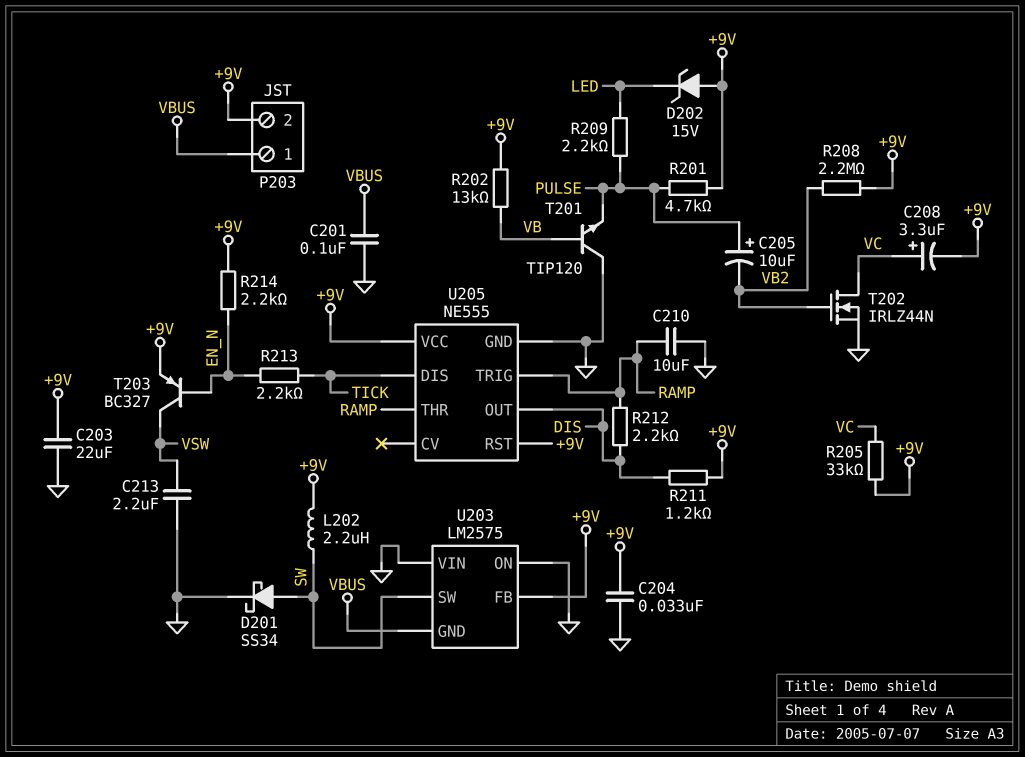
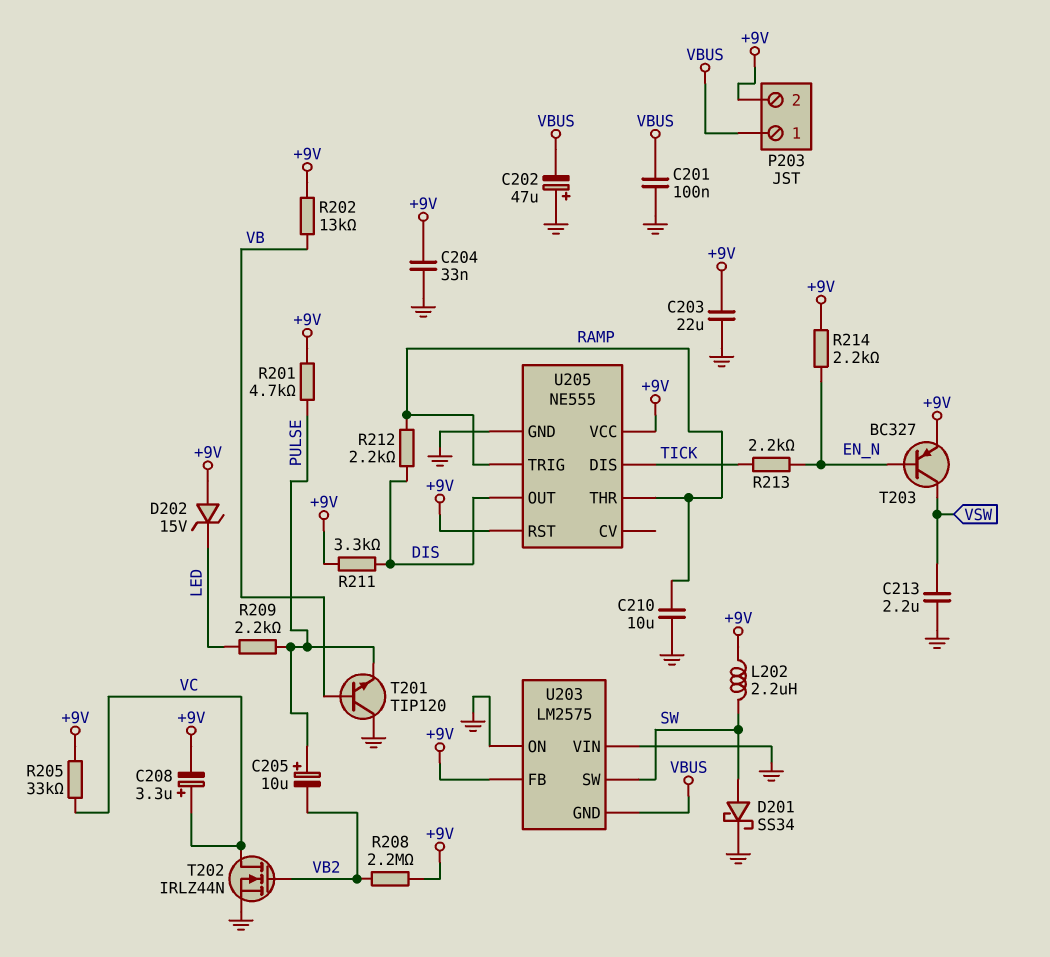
C202: none -> 47uF (plus GND, minus VBUS)
R211: 1.2k (+9V, DIS) -> 3.3k (+9V, DIS)

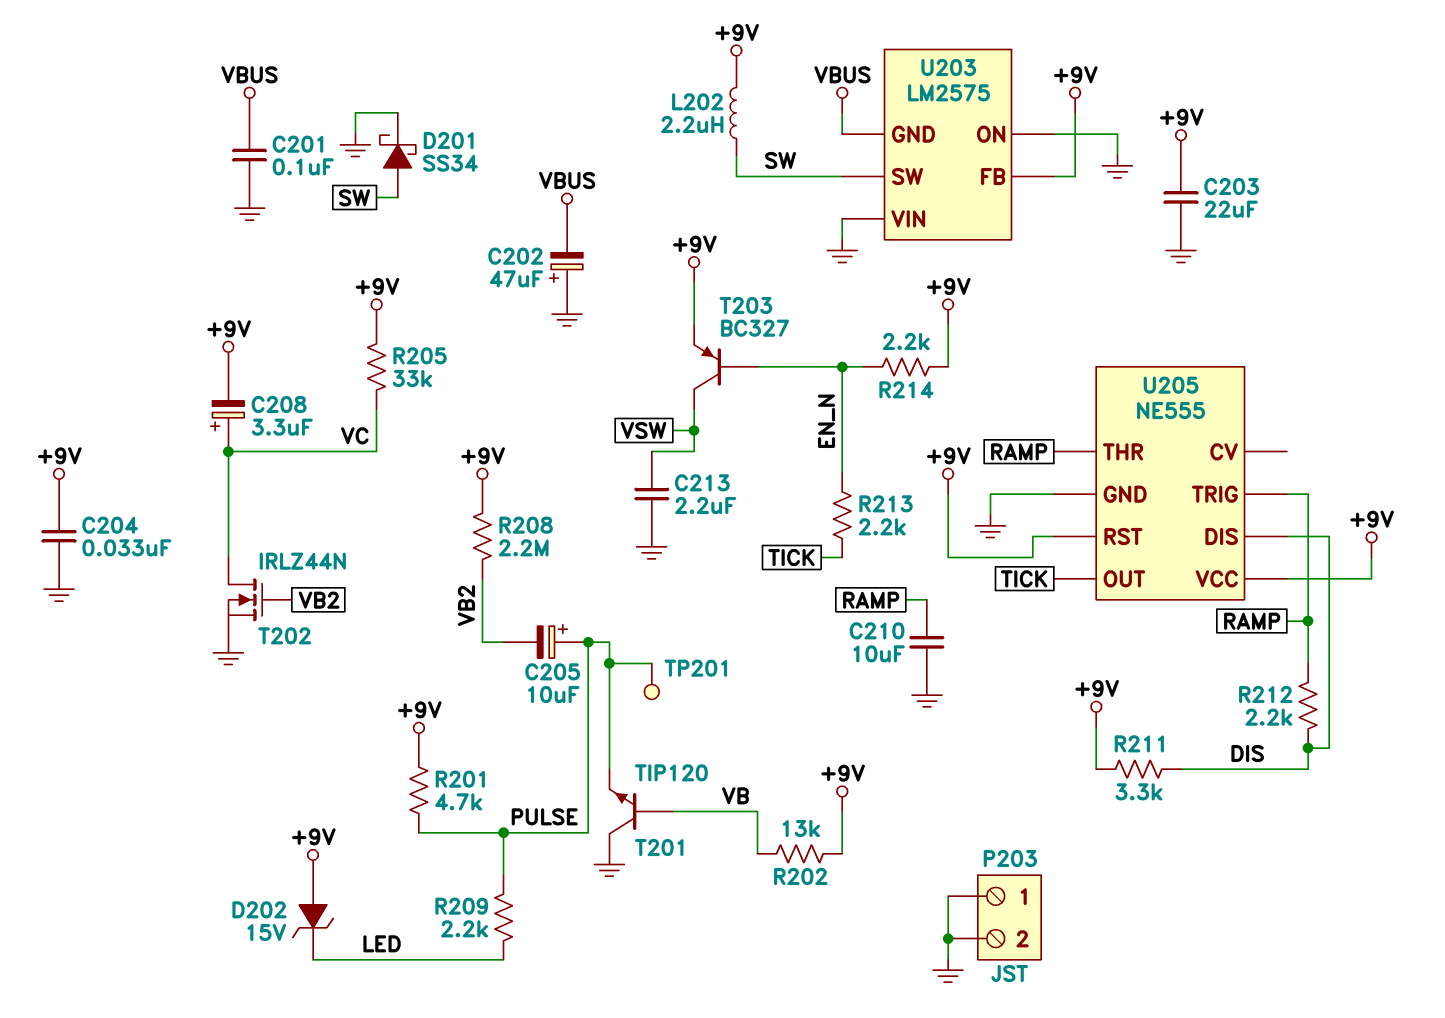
P203 pin 1: VBUS -> GND
P203 pin 2: +9V -> GND
TP201: none -> test point (PULSE)
U205 pin DIS: TICK -> DIS
U205 pin OUT: DIS -> TICK

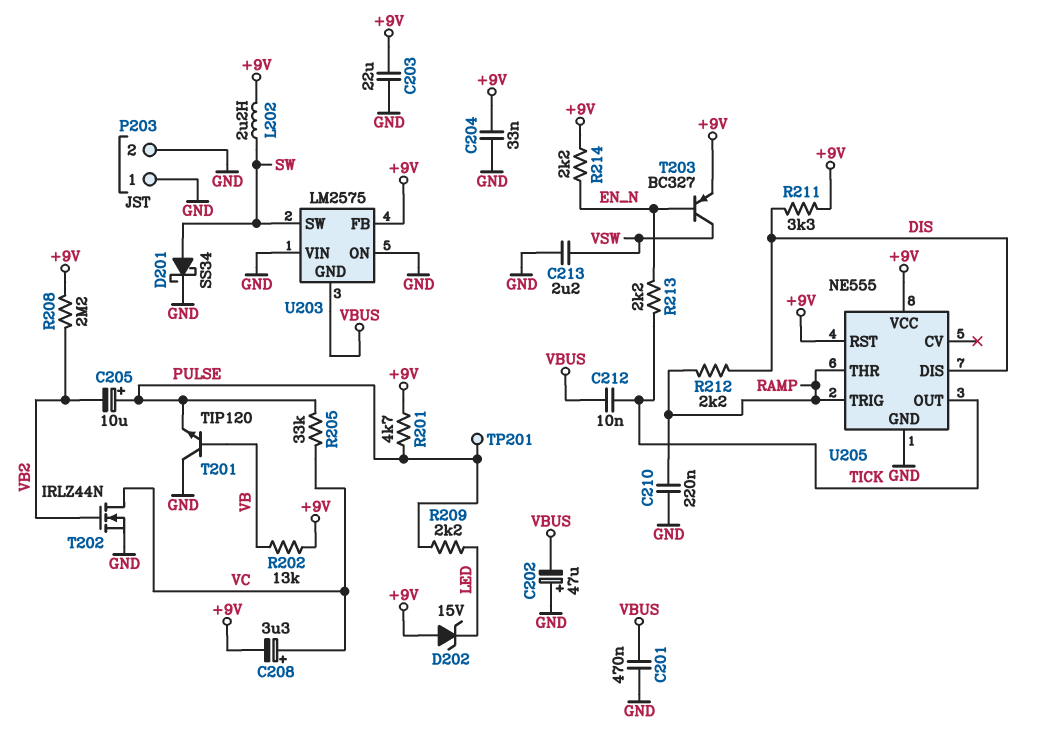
C201: 100nF (GND, VBUS) -> 470nF (GND, VBUS)
C210: 10uF (GND, RAMP) -> 220nF (GND, RAMP)
C212: none -> 10nF (TICK, VBUS)
R205: 33k (+9V, VC) -> 33k (PULSE, VC)

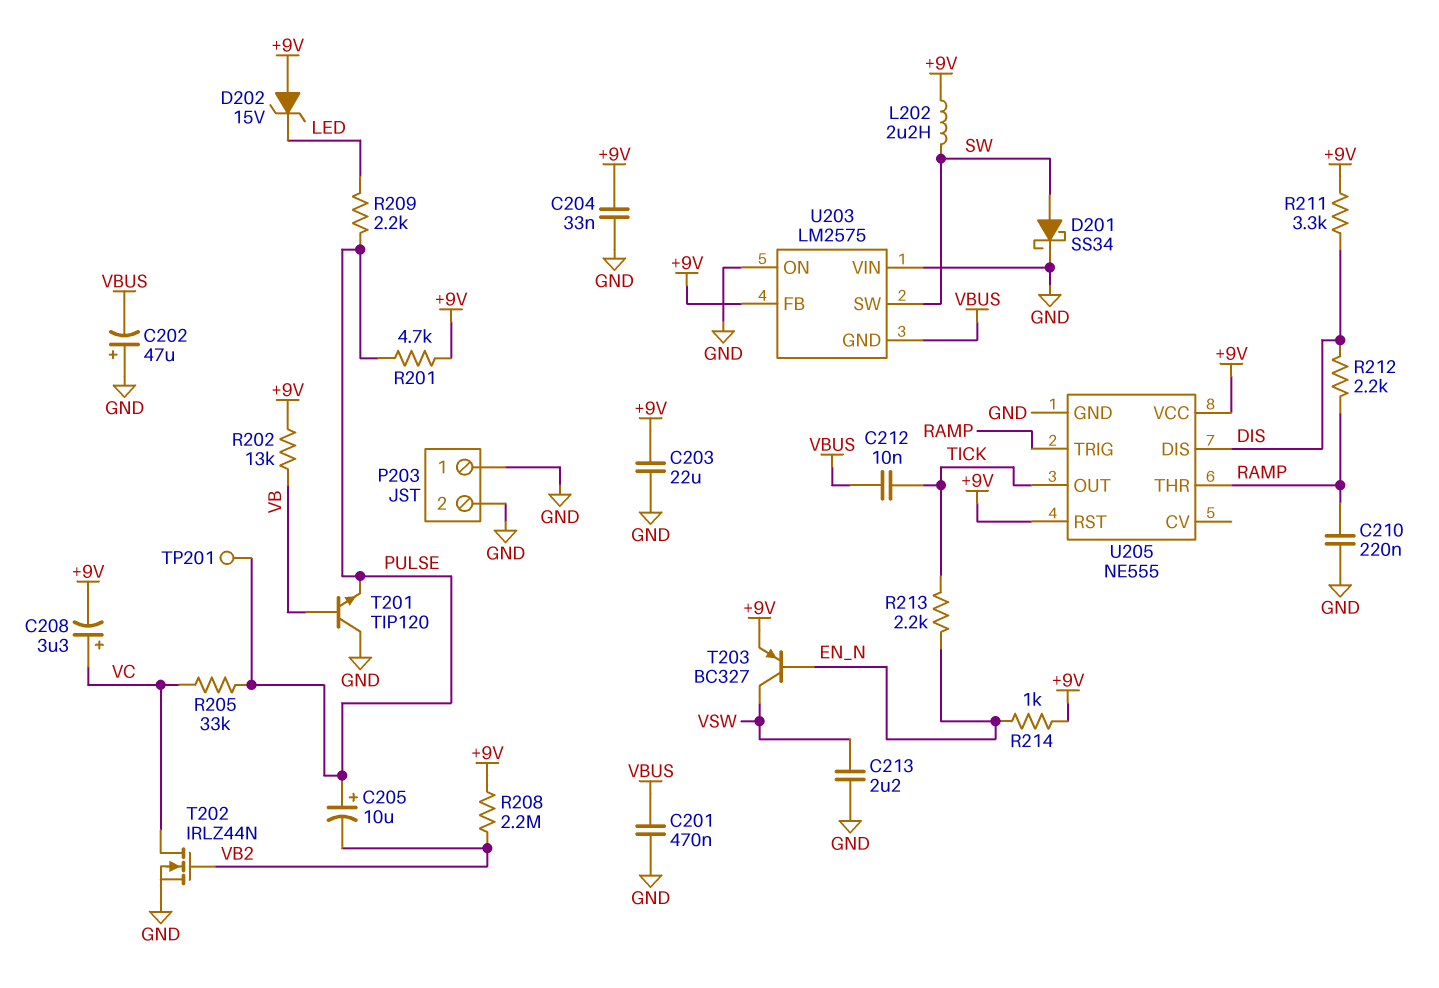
R214: 2.2k (+9V, EN_N) -> 1k (+9V, EN_N)

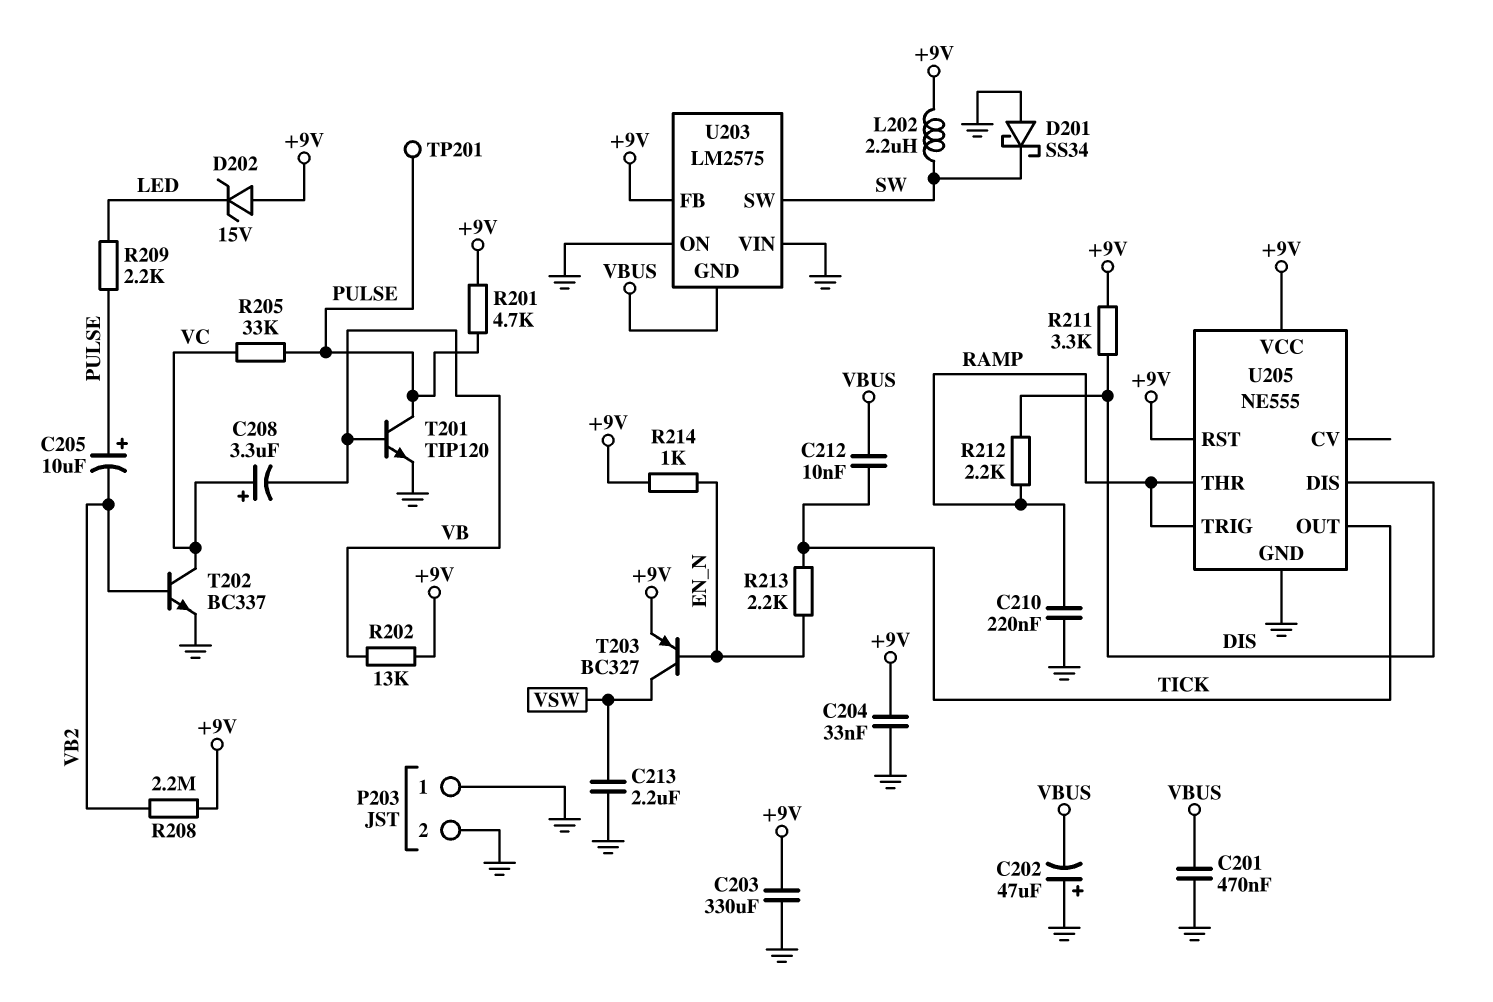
C203: 22uF (+9V, GND) -> 330uF (+9V, GND)
C208: 3.3uF (plus VC, minus +9V) -> 3.3uF (plus VC, minus VB)
D201: schottky SS34 (A SW, K GND) -> schottky SS34 (A GND, K SW)
T201: NPN TIP120 (B VB, C GND, E PULSE) -> NPN TIP120 (B VB, C PULSE, E GND)
T202: NMOS IRLZ44N (G VB2, D VC, S GND) -> NPN BC337 (B VB2, C VC, E GND)

